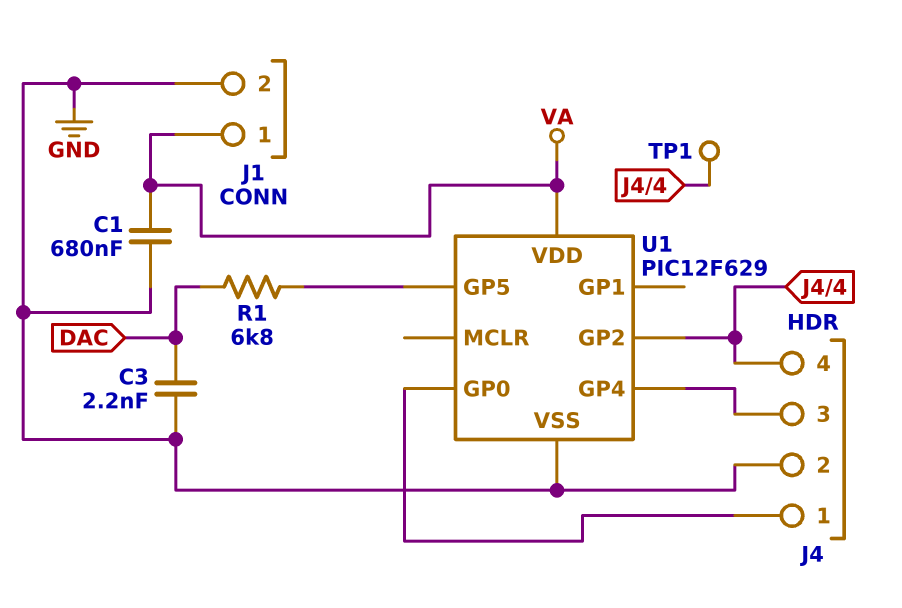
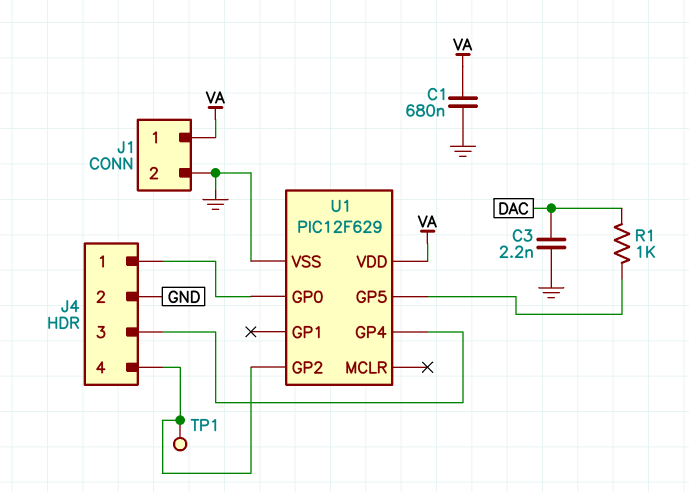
R1: 6.8k (DAC, U1/GP5) -> 1k (DAC, U1/GP5)

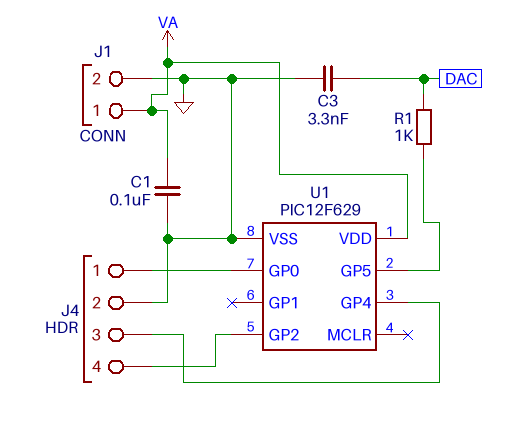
C1: 680nF (GND, VA) -> 100nF (GND, VA)
C3: 2.2nF (DAC, GND) -> 3.3nF (DAC, GND)
TP1: test point (J4/4) -> none

